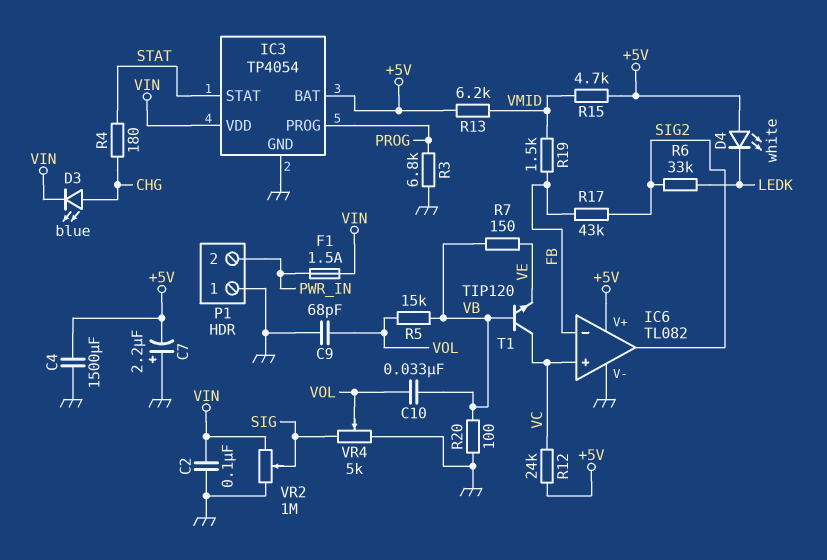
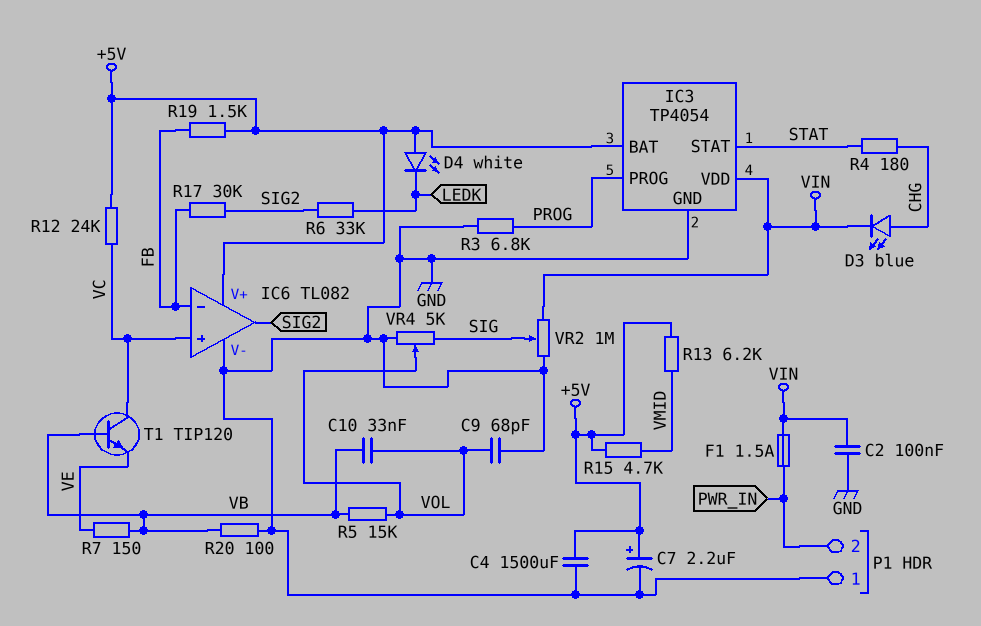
C7: 2.2uF (plus GND, minus +5V) -> 2.2uF (plus +5V, minus GND)
R17: 43k (FB, SIG2) -> 30k (FB, SIG2)
R19: 1.5k (FB, VMID) -> 1.5k (+5V, FB)

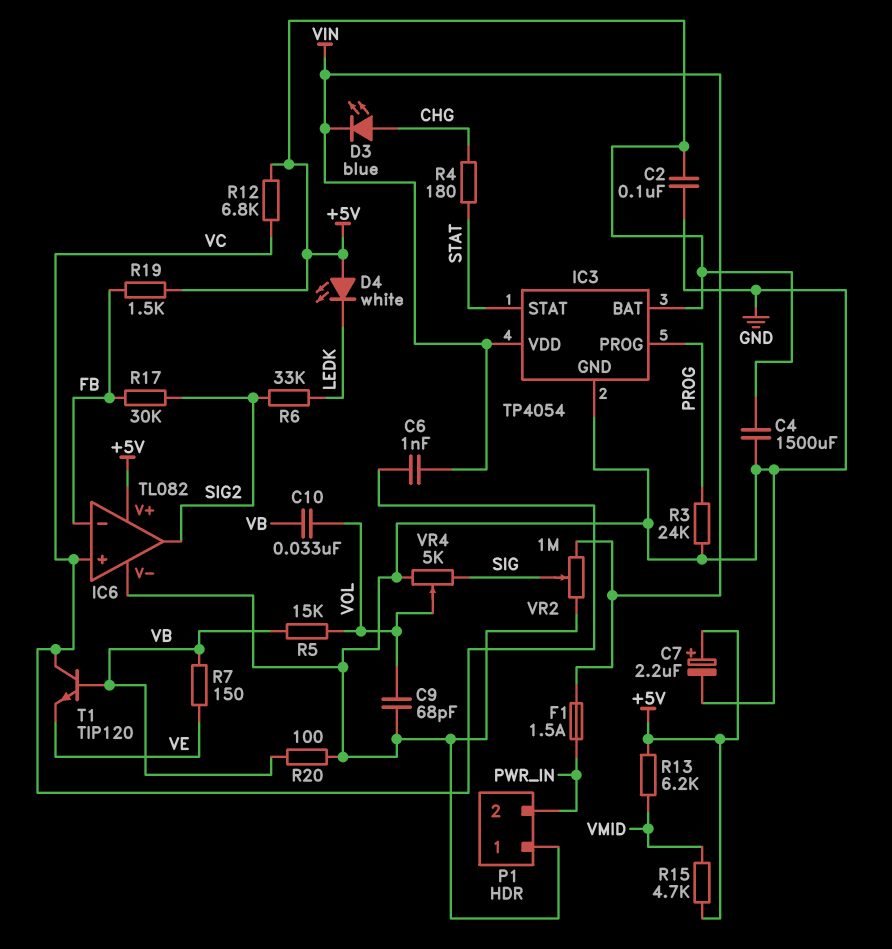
C2: 100nF (GND, VIN) -> 100nF (+5V, GND)
C6: none -> 1nF (VC, VIN)
R3: 6.8k (GND, PROG) -> 24k (GND, PROG)
R12: 24k (+5V, VC) -> 6.8k (+5V, VC)

